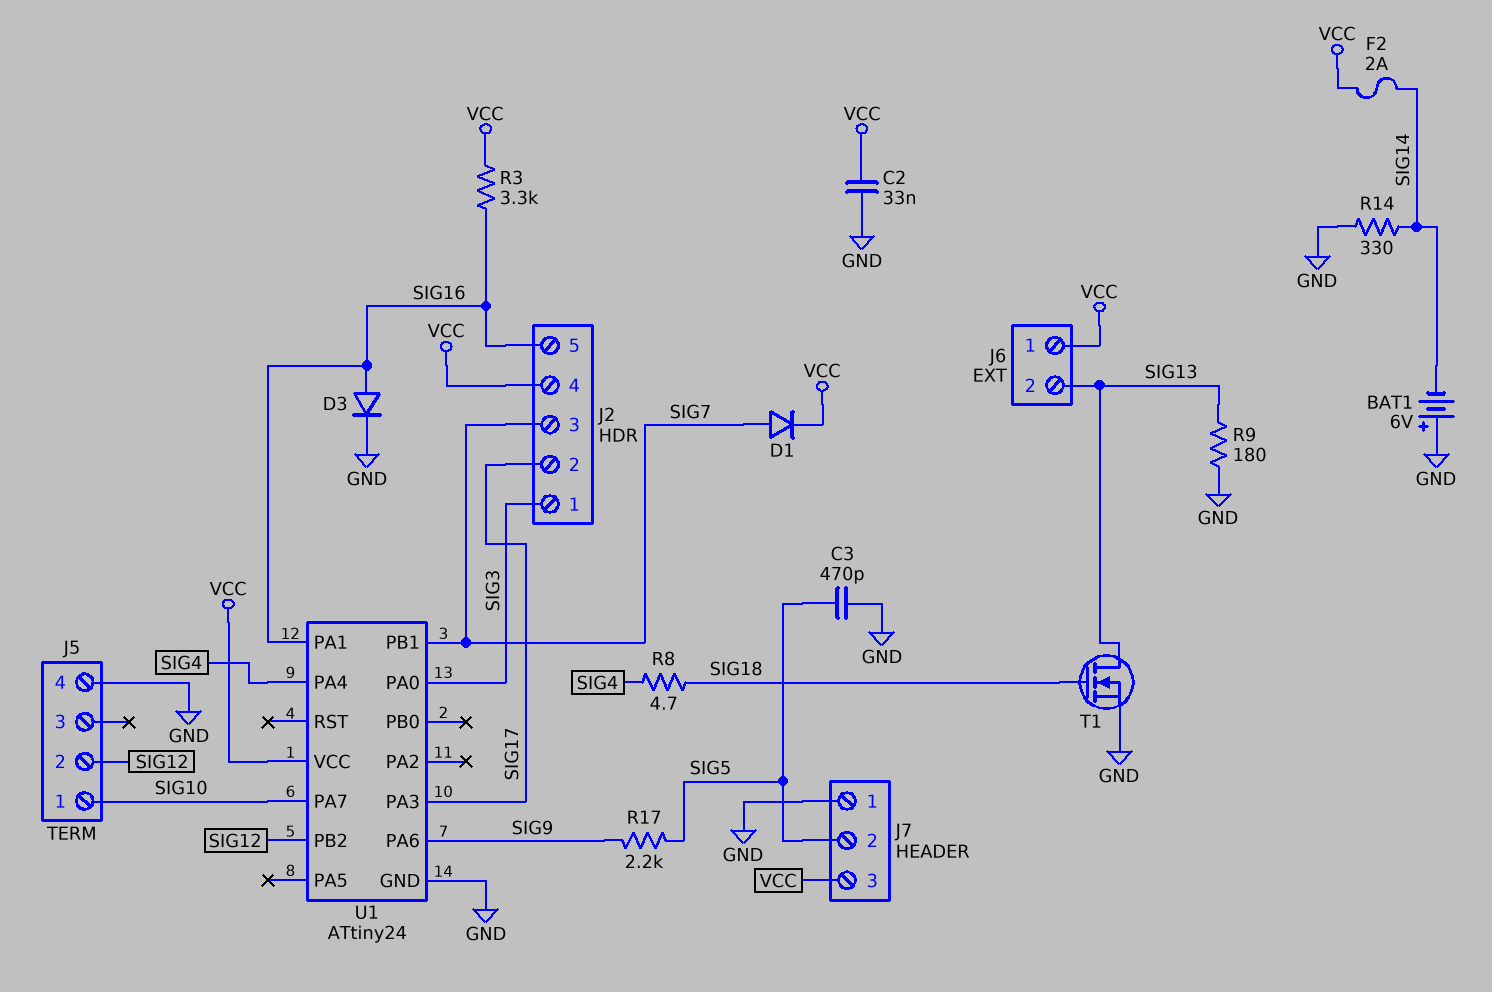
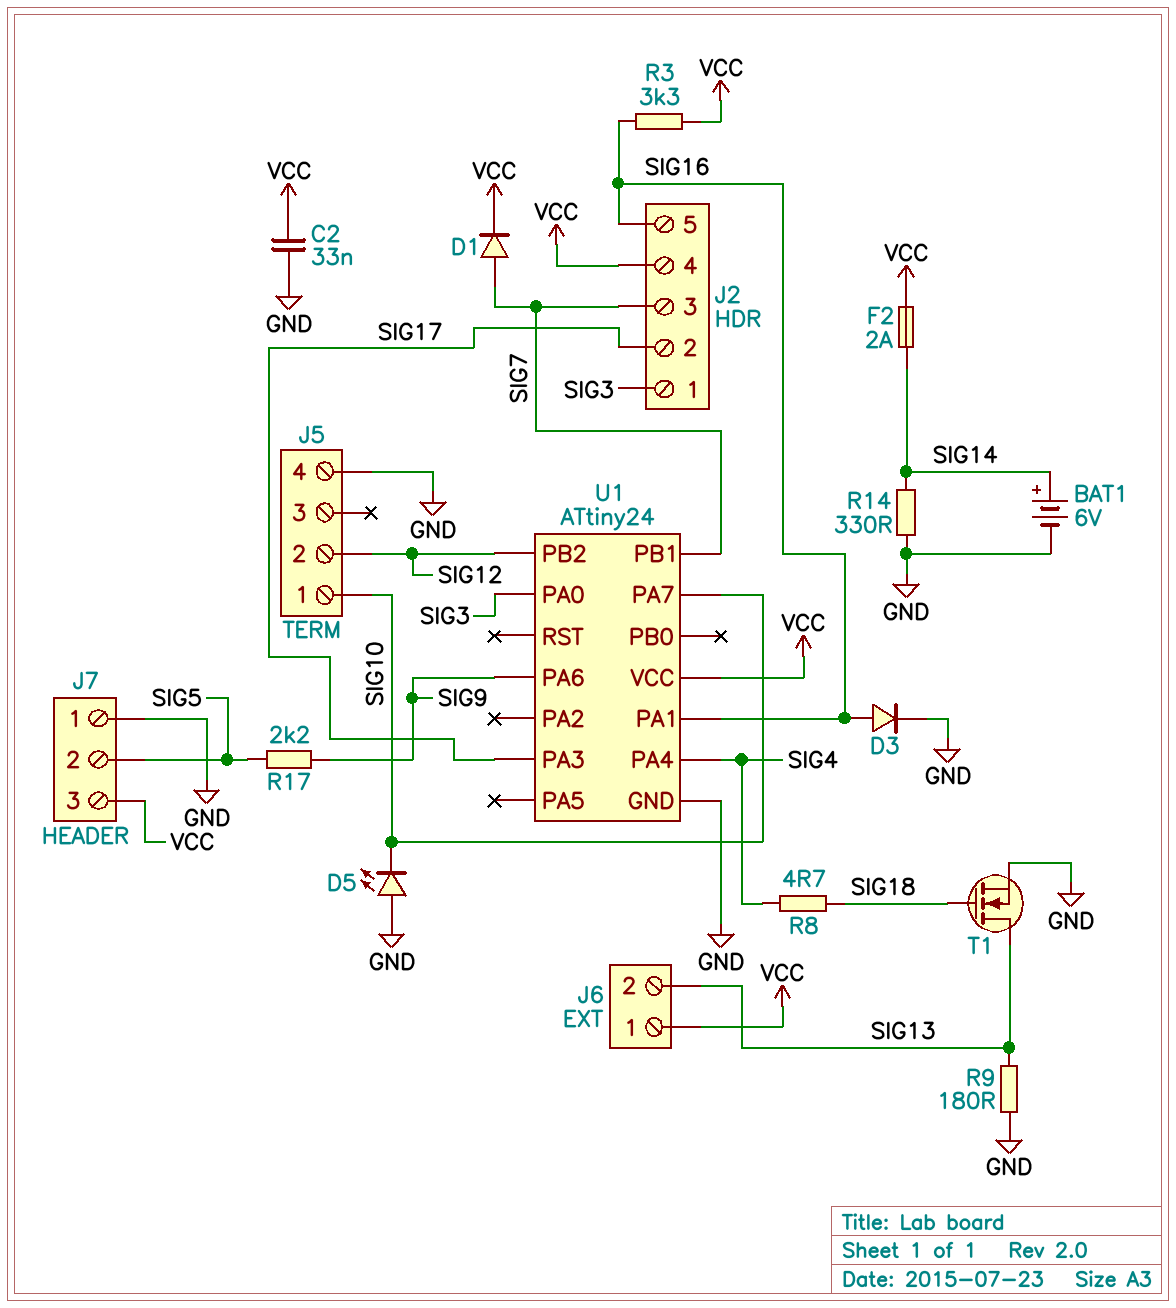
BAT1: 6V (plus GND, minus SIG14) -> 6V (plus SIG14, minus GND)
C3: 470pF (GND, SIG5) -> none
D5: none -> LED (A GND, K SIG10)

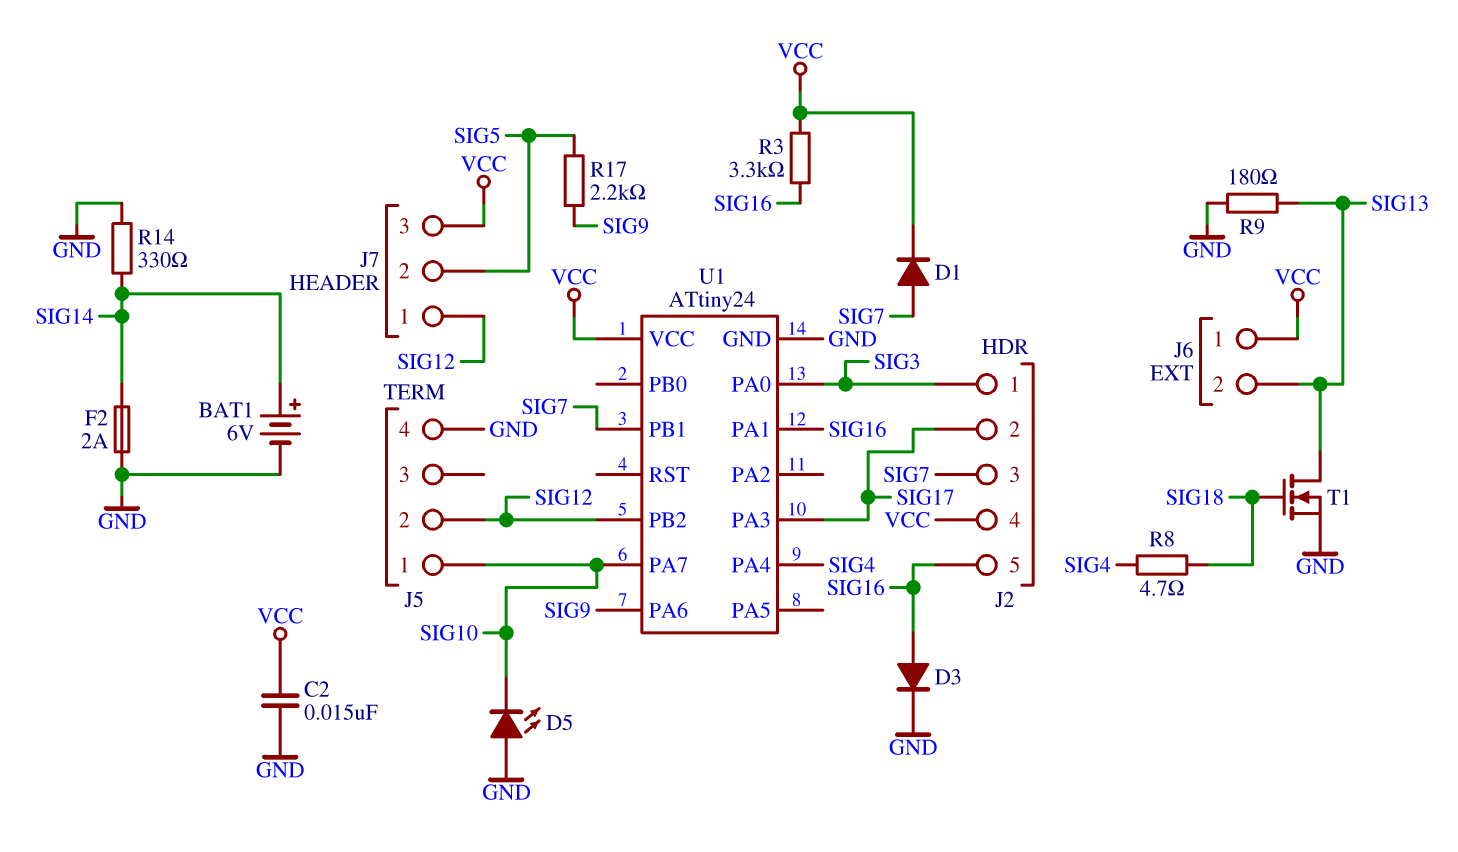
C2: 33nF (GND, VCC) -> 15nF (GND, VCC)
F2: 2A (SIG14, VCC) -> 2A (GND, SIG14)
J7 pin 1: GND -> SIG12

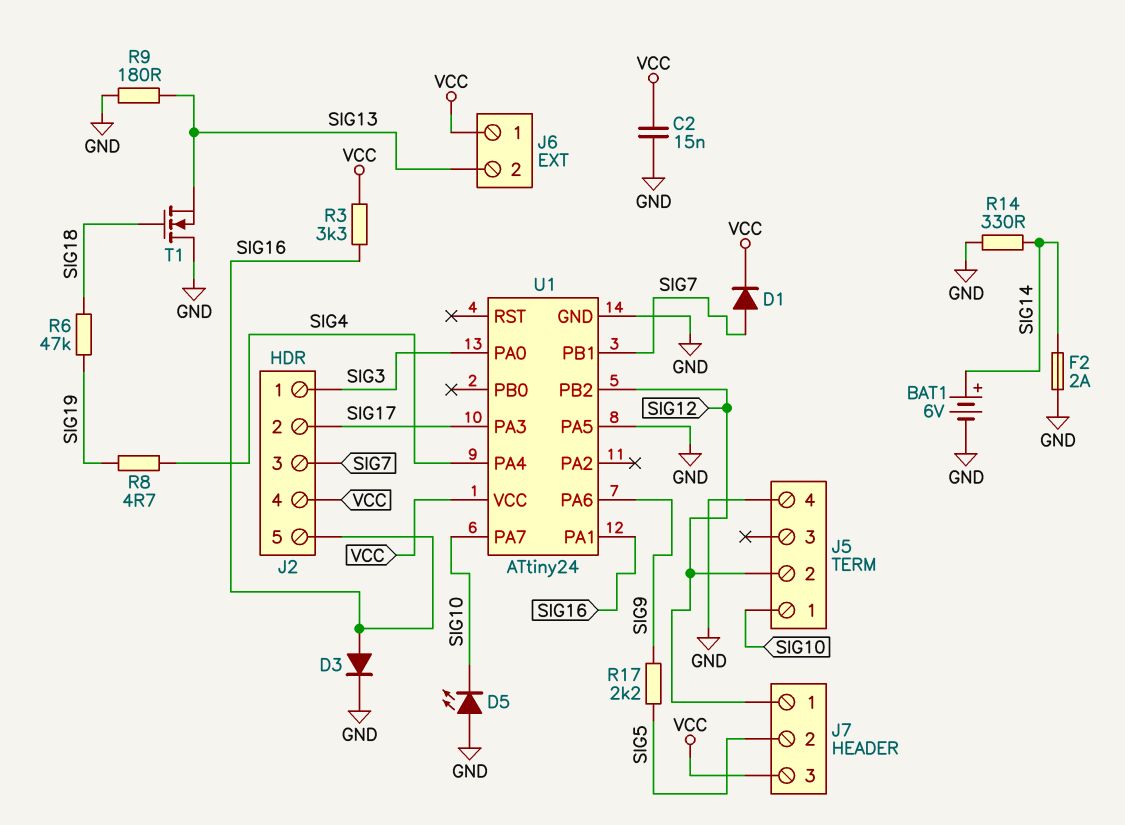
R6: none -> 47k (SIG18, SIG19)
R8: 4.7 (SIG4, SIG18) -> 4.7 (SIG4, SIG19)
T1: NMOS (G SIG18, D SIG13, S GND) -> NMOS (G SIG18, D GND, S SIG13)
U1 pin PA5: none -> GND

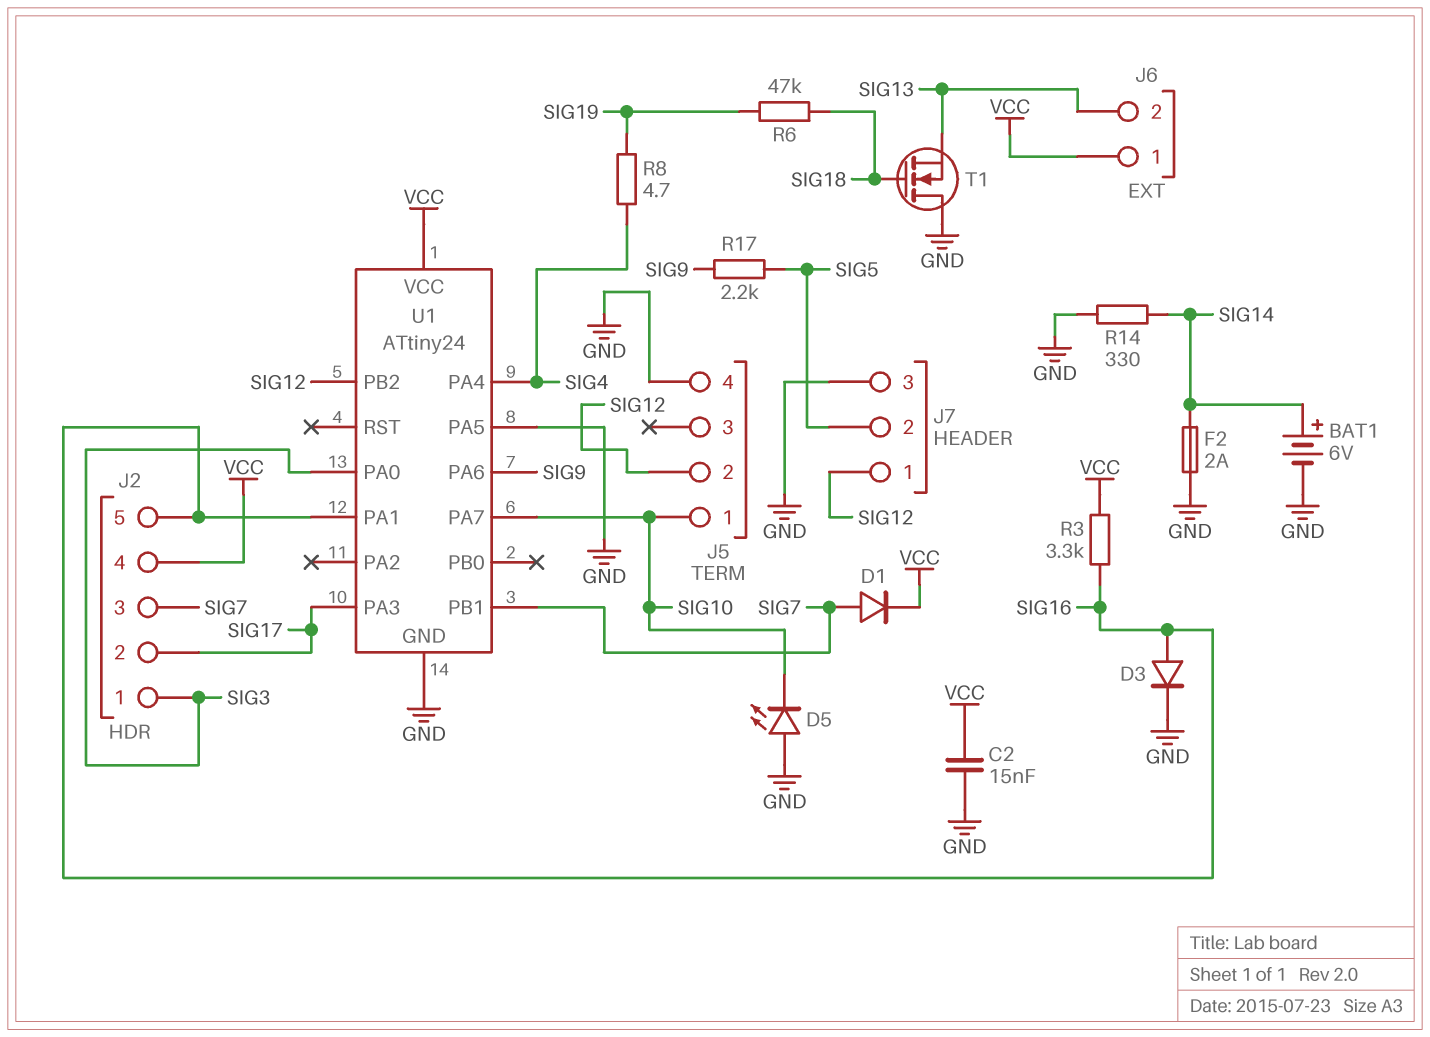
J7 pin 3: VCC -> GND
R9: 180 (GND, SIG13) -> none

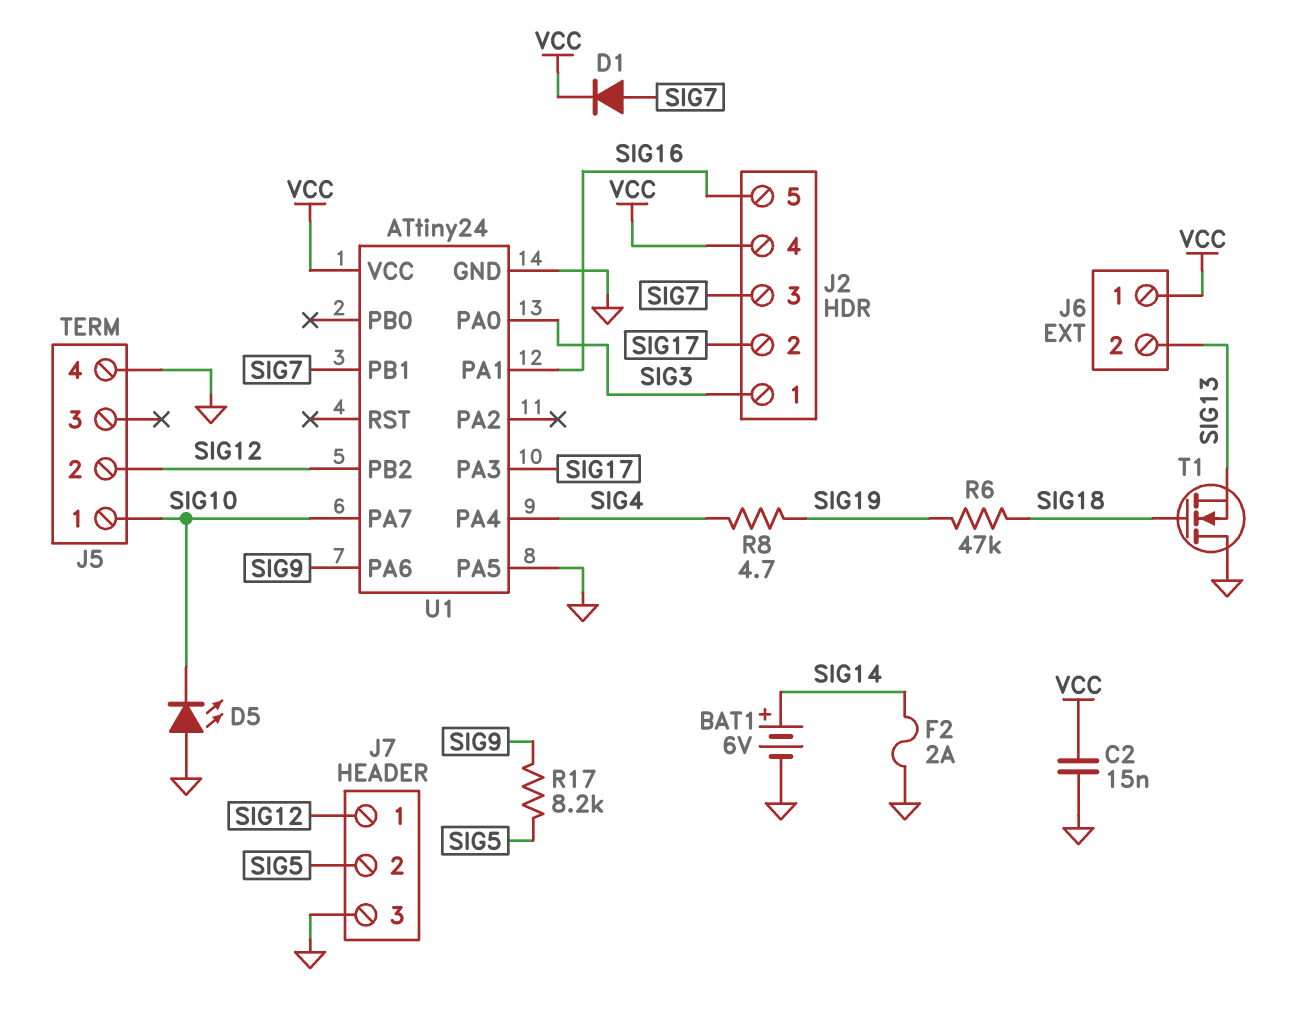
D3: diode (A SIG16, K GND) -> none
R3: 3.3k (SIG16, VCC) -> none
R14: 330 (GND, SIG14) -> none
R17: 2.2k (SIG5, SIG9) -> 8.2k (SIG5, SIG9)

